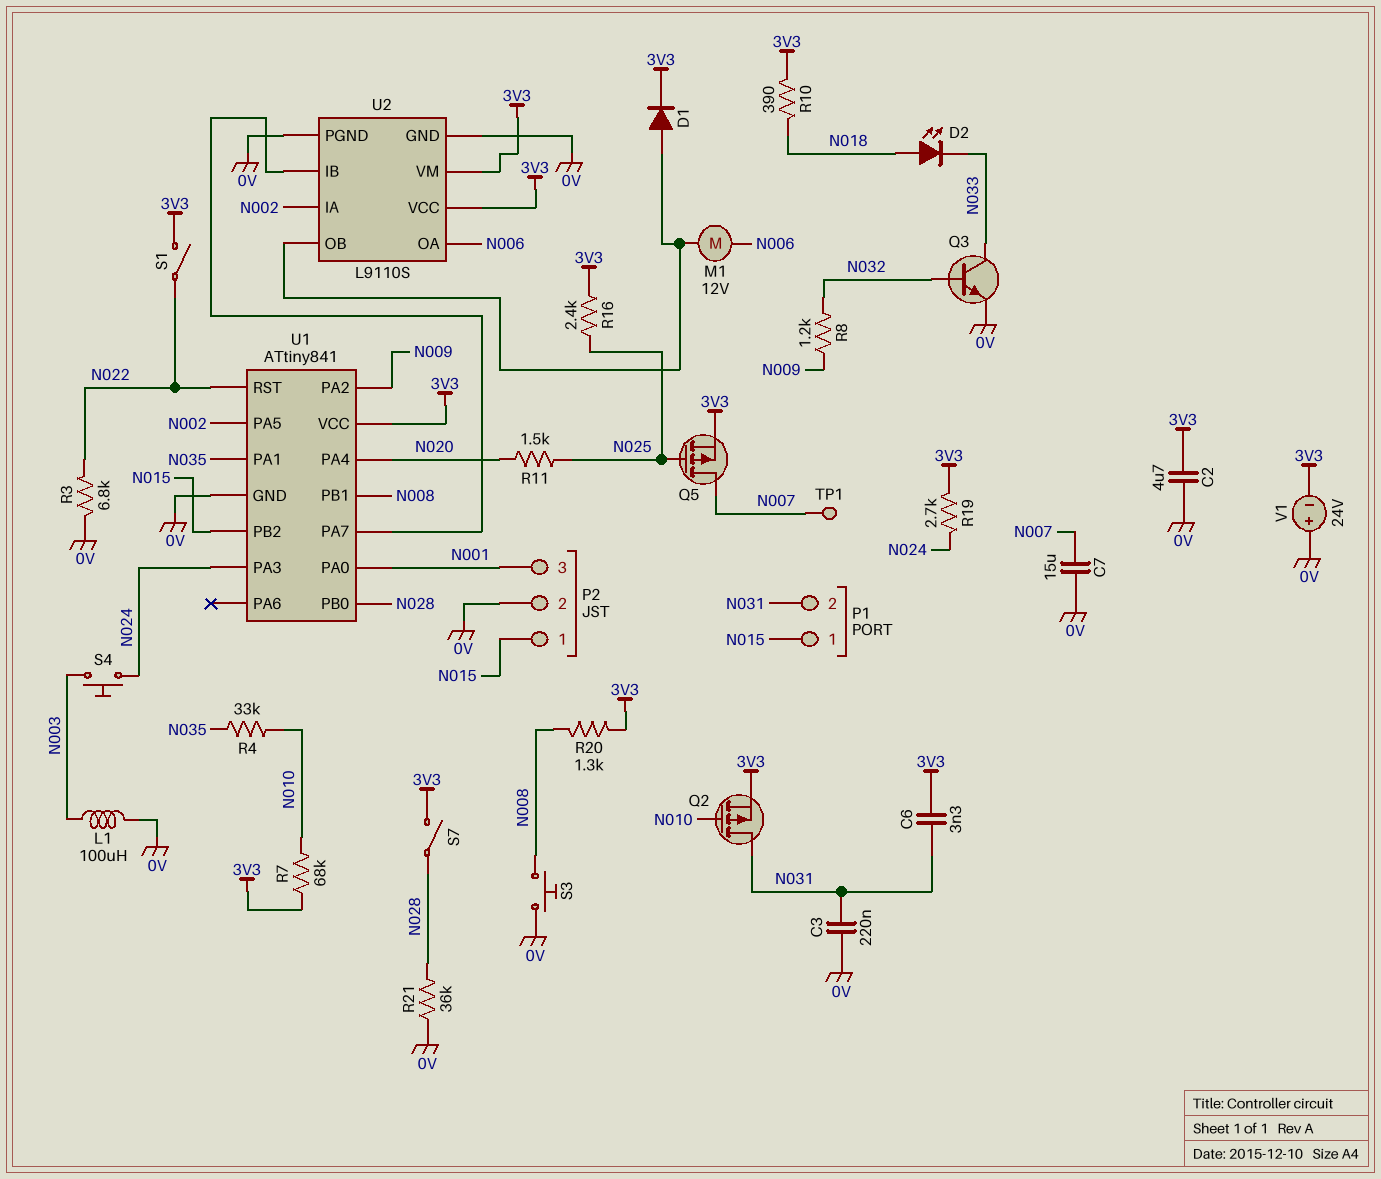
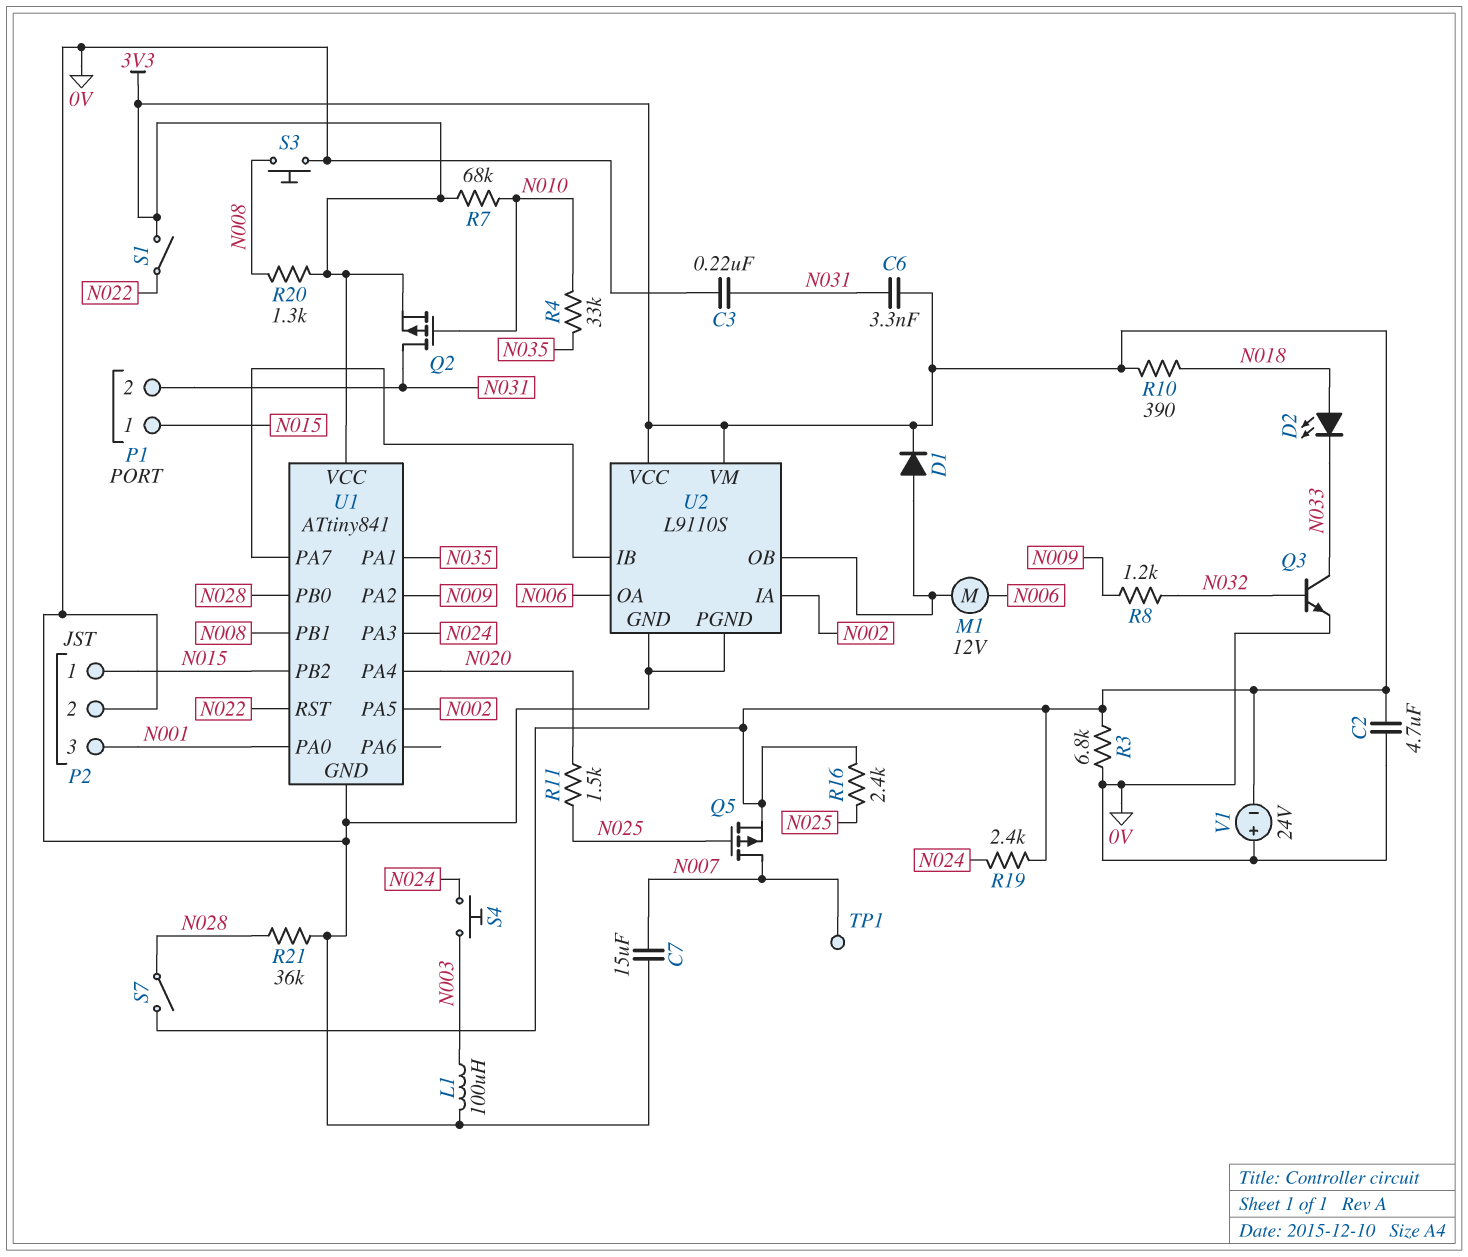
R3: 6.8k (0V, N022) -> 6.8k (0V, 3V3)
R19: 2.7k (3V3, N024) -> 2.4k (3V3, N024)

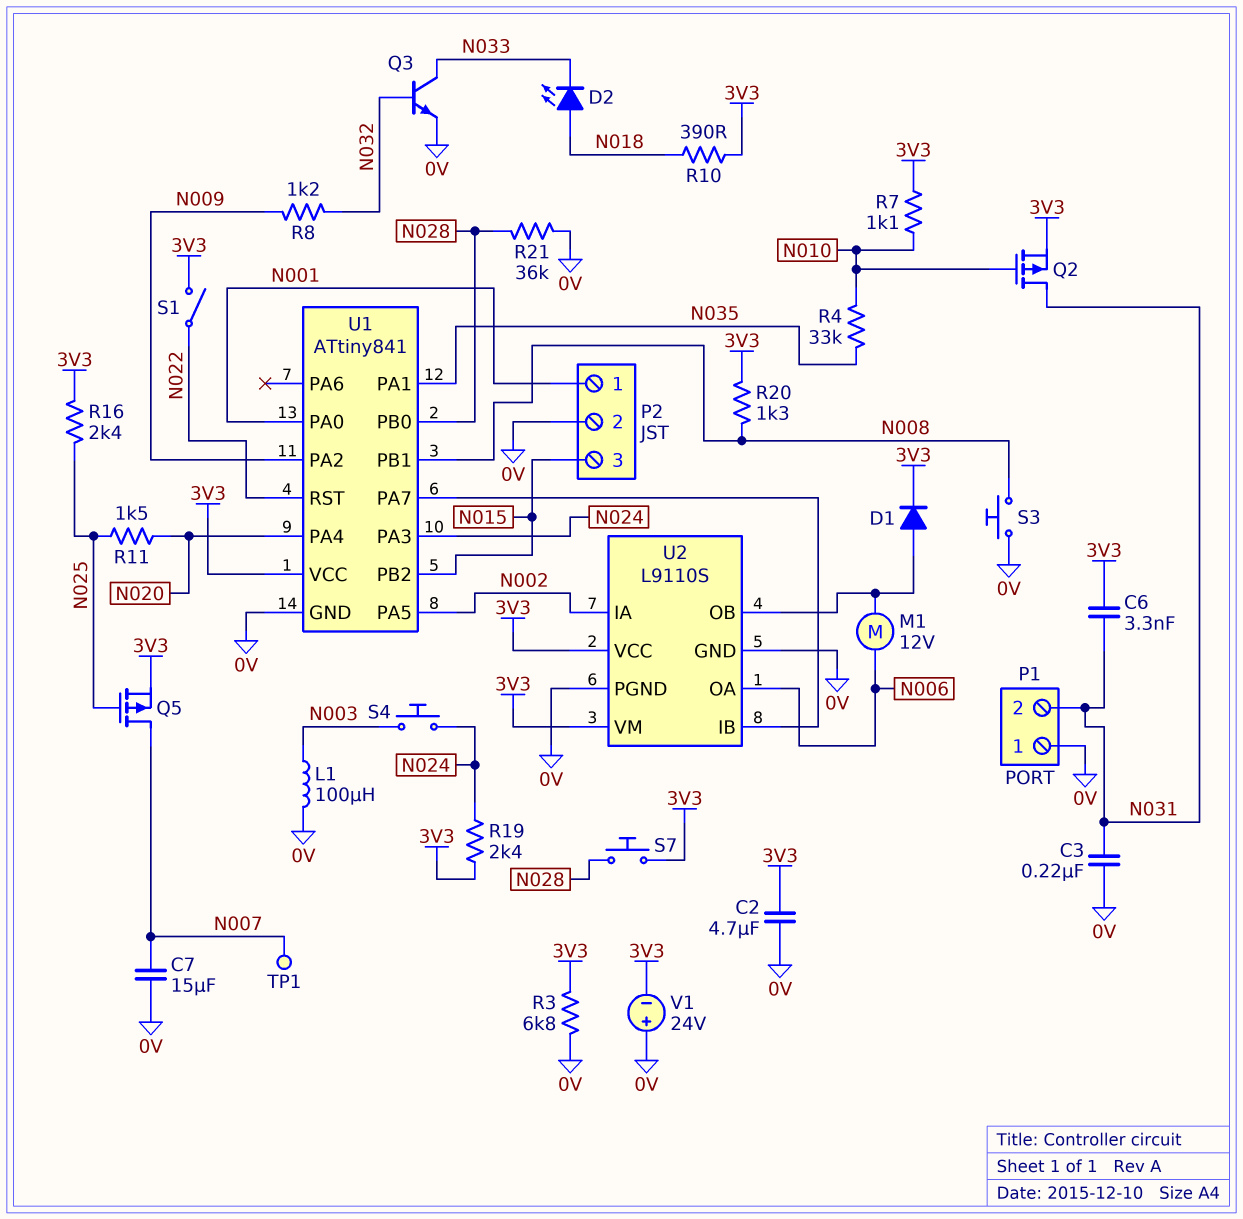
P1 pin 1: N015 -> 0V
P2 pin 1: N015 -> N001
P2 pin 3: N001 -> N015
R7: 68k (3V3, N010) -> 1.1k (3V3, N010)
S7: switch (3V3, N028) -> button (3V3, N028)

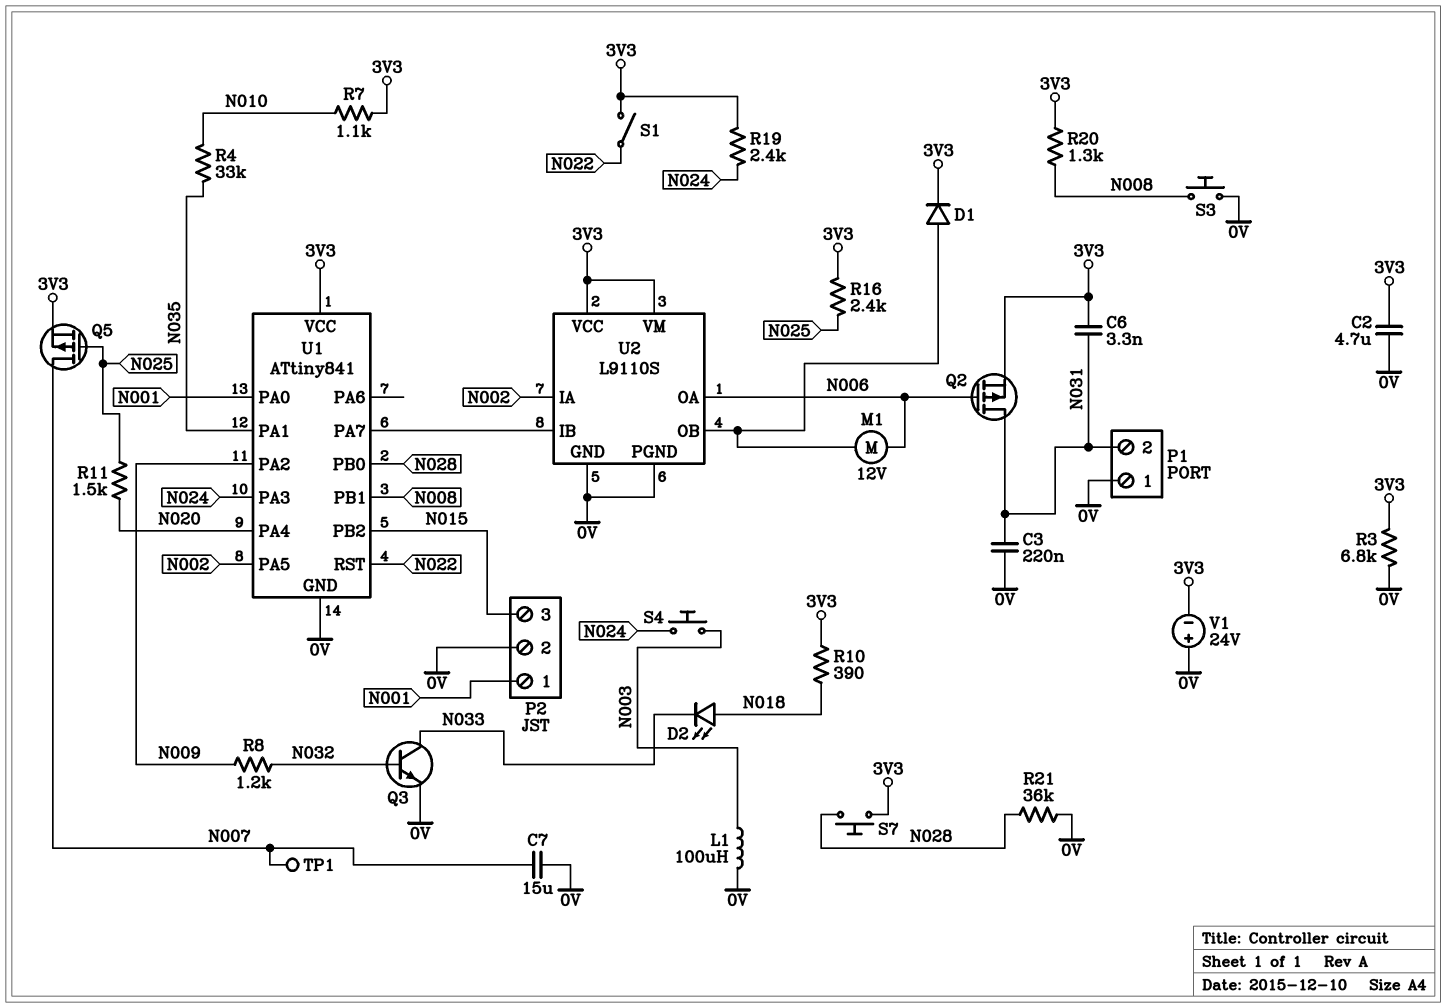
Q2: PMOS (G N010, D N031, S 3V3) -> PMOS (G N006, D N031, S 3V3)

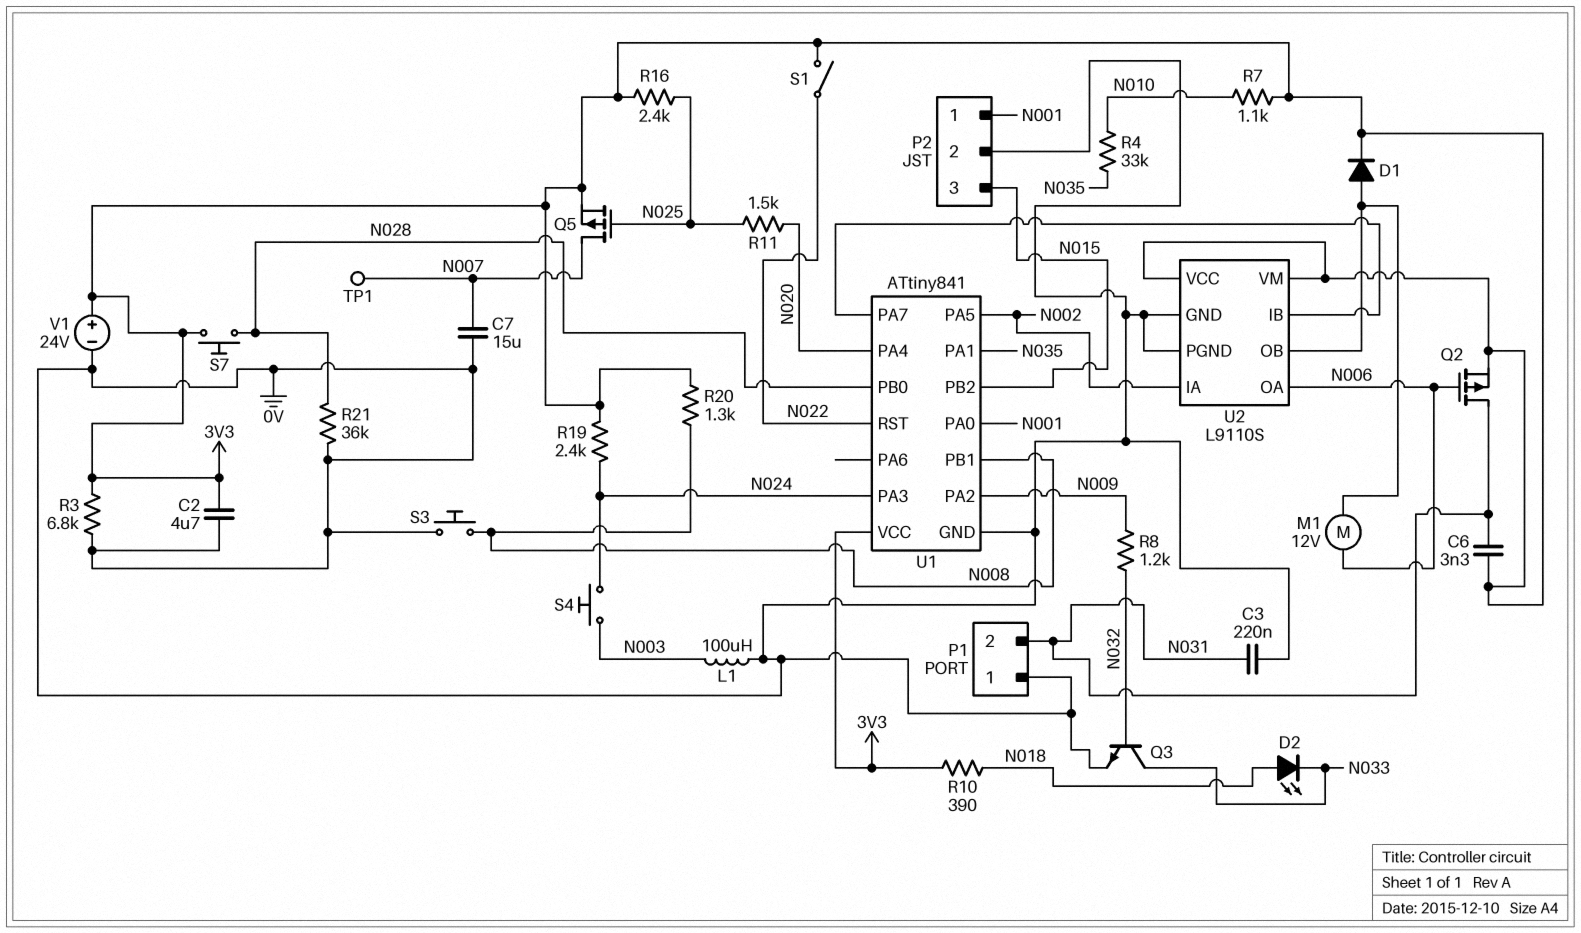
V1: 24V (plus 0V, minus 3V3) -> 24V (plus 3V3, minus 0V)

